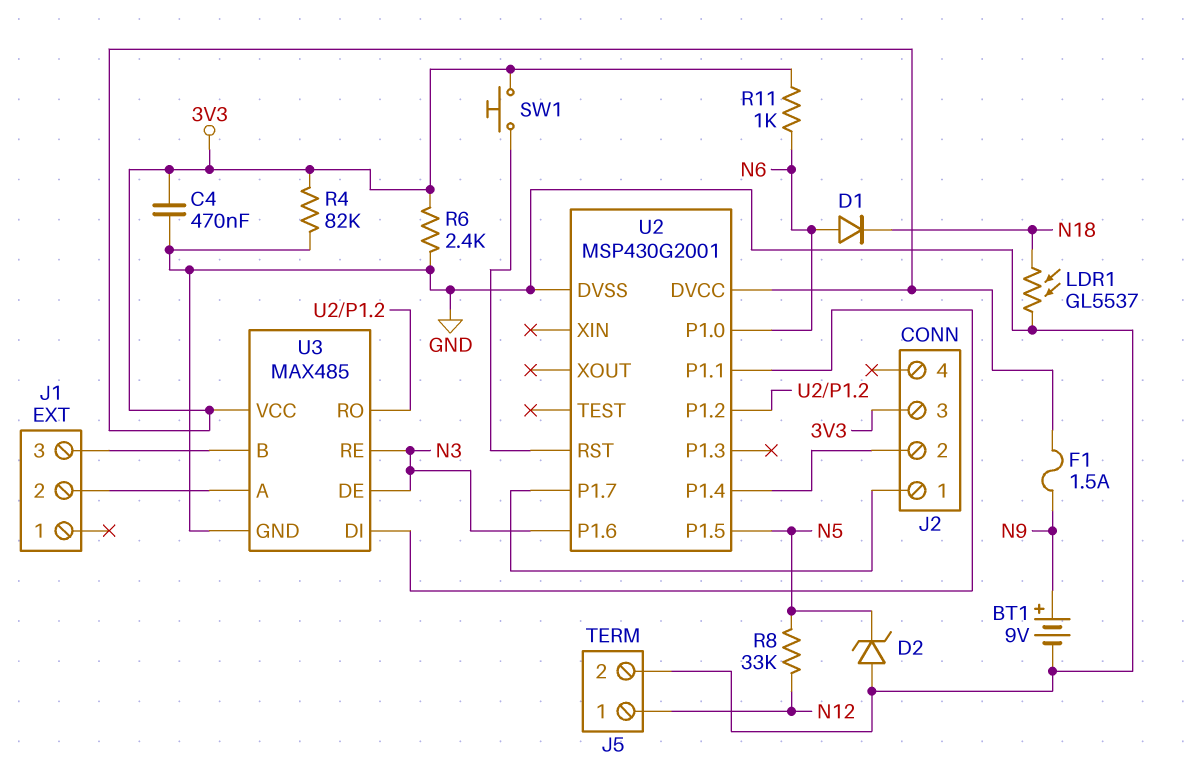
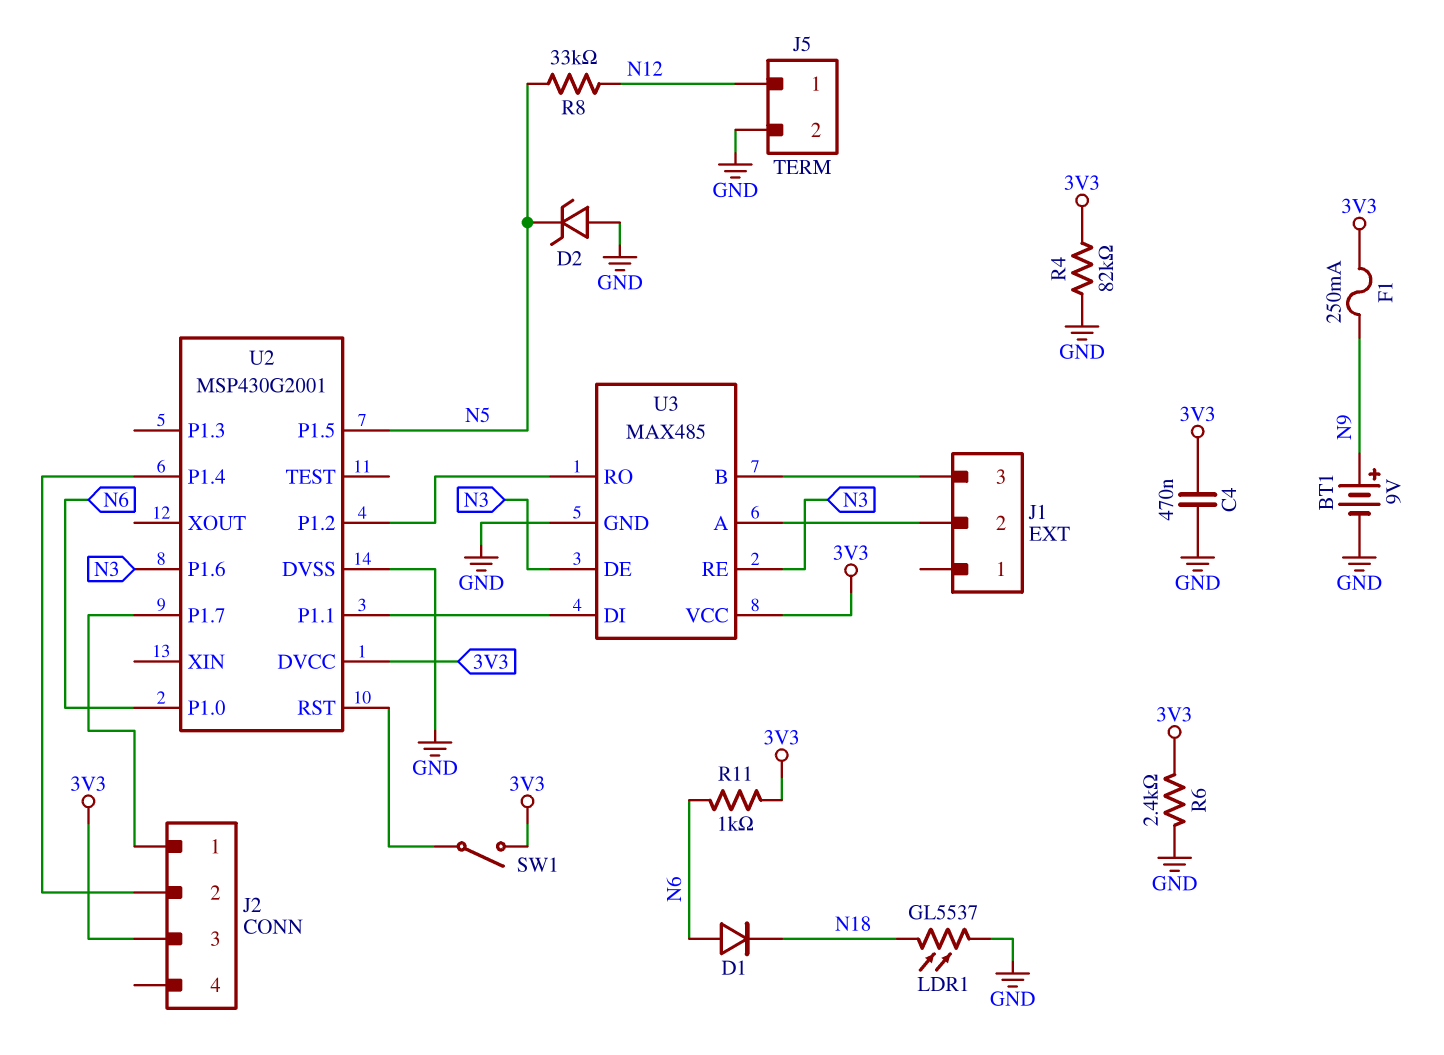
F1: 1.5A (3V3, N9) -> 250mA (3V3, N9)
SW1: button (3V3, U2/RST) -> switch (3V3, U2/RST)

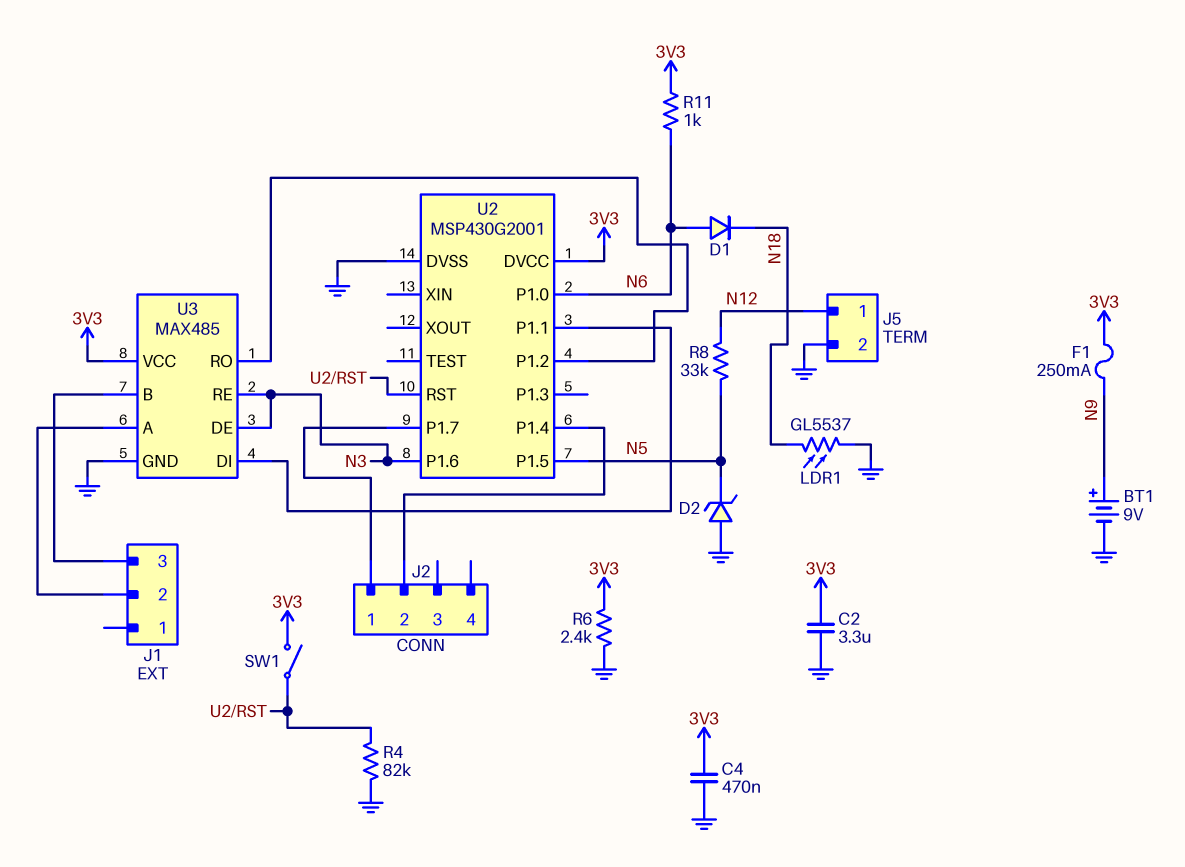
C2: none -> 3.3uF (3V3, GND)
J2 pin 3: 3V3 -> none
R4: 82k (3V3, GND) -> 82k (GND, U2/RST)

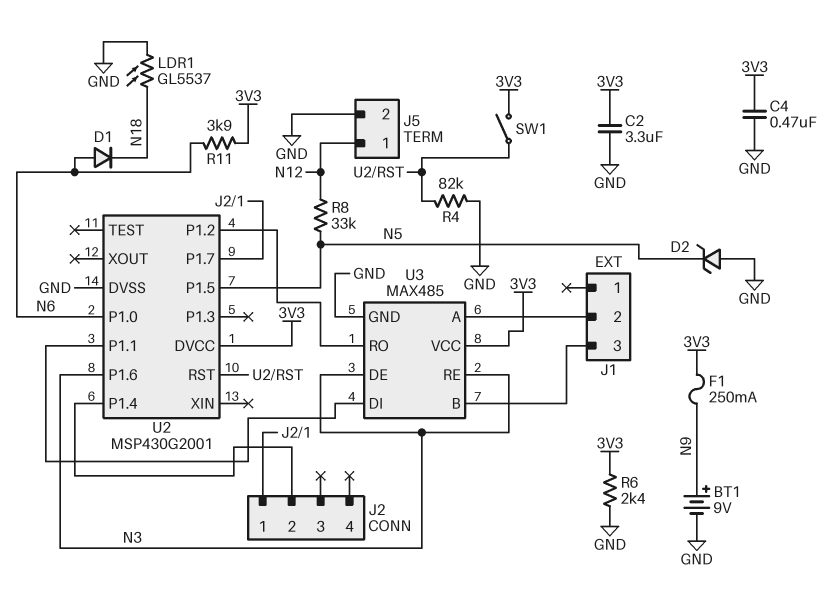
R11: 1k (3V3, N6) -> 3.9k (3V3, N6)

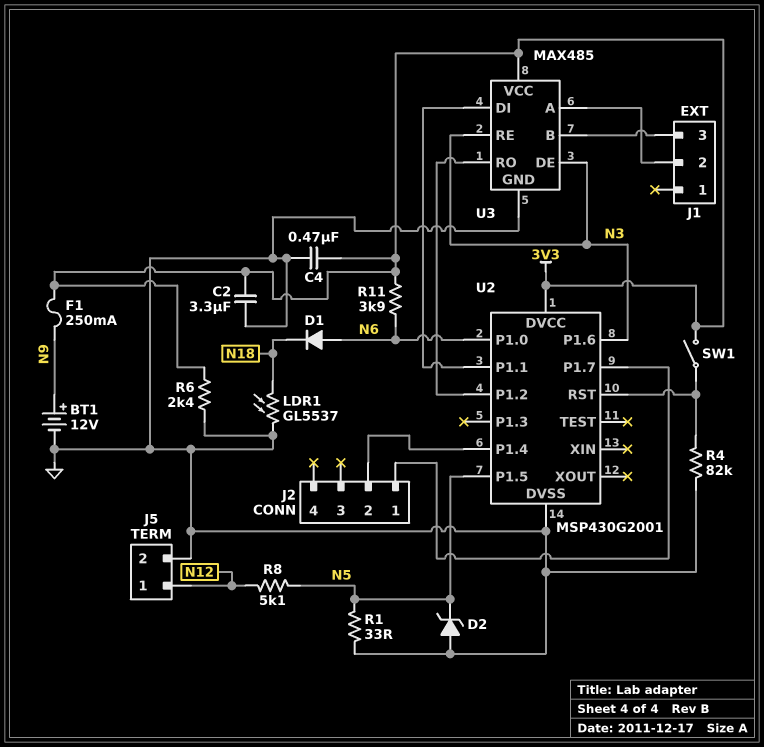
BT1: 9V (plus N9, minus GND) -> 12V (plus N9, minus GND)
R1: none -> 33 (GND, N5)
R8: 33k (N5, N12) -> 5.1k (N5, N12)

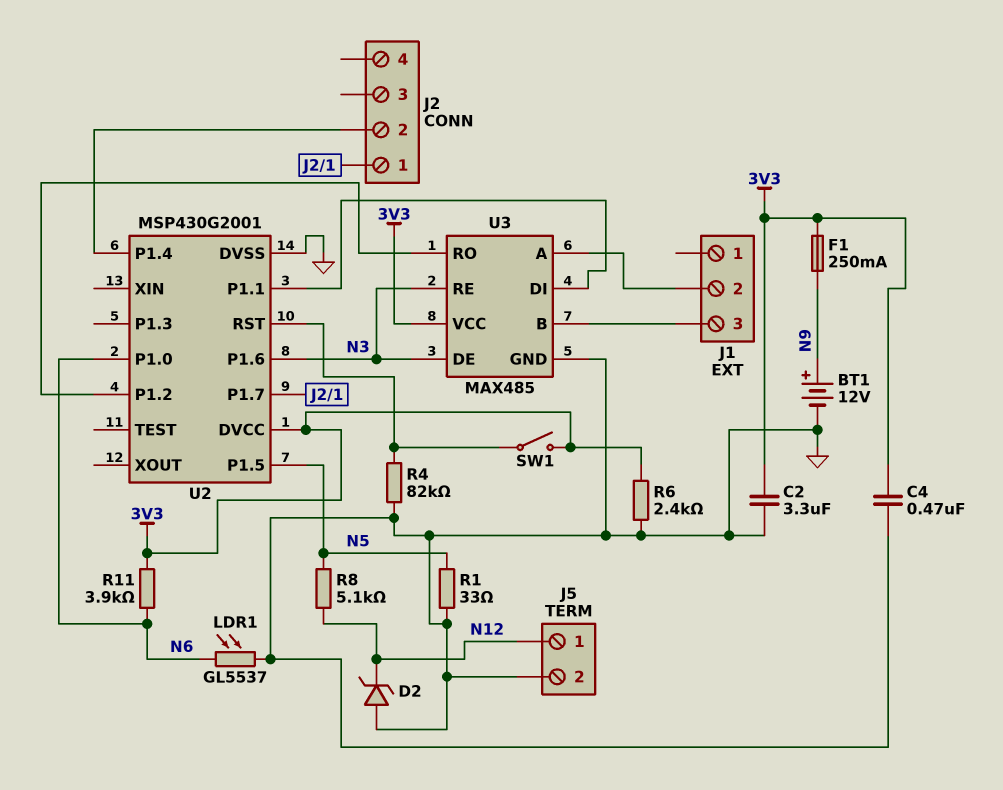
D1: diode (A N6, K N18) -> none
D2: zener (A GND, K N5) -> zener (A GND, K N12)
LDR1: GL5537 (GND, N18) -> GL5537 (GND, N6)

